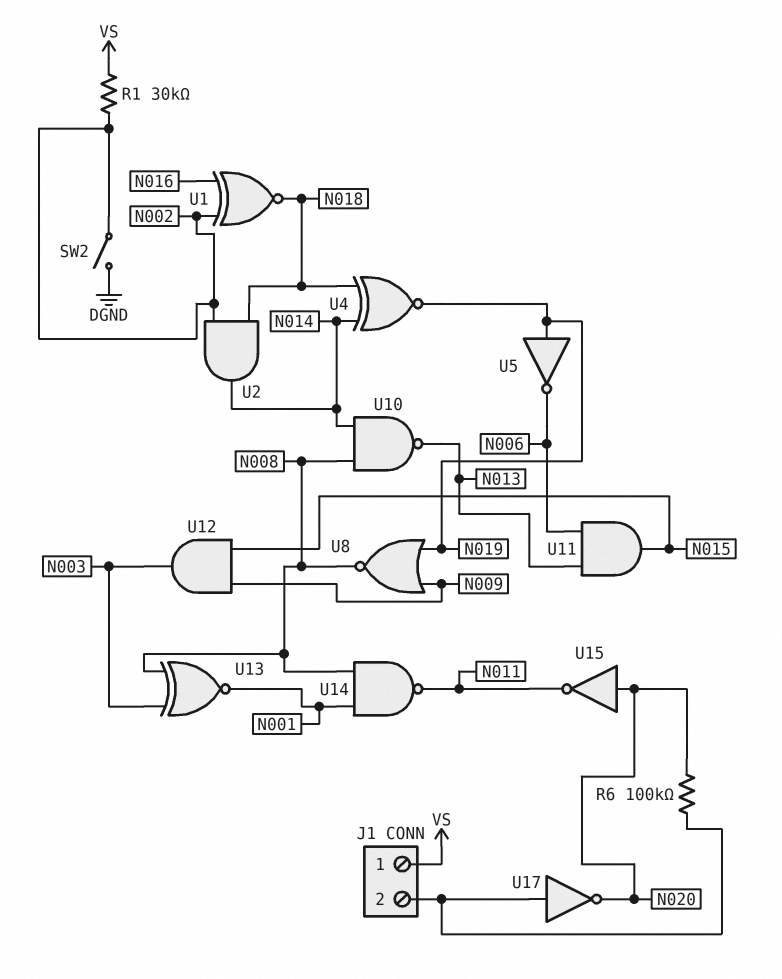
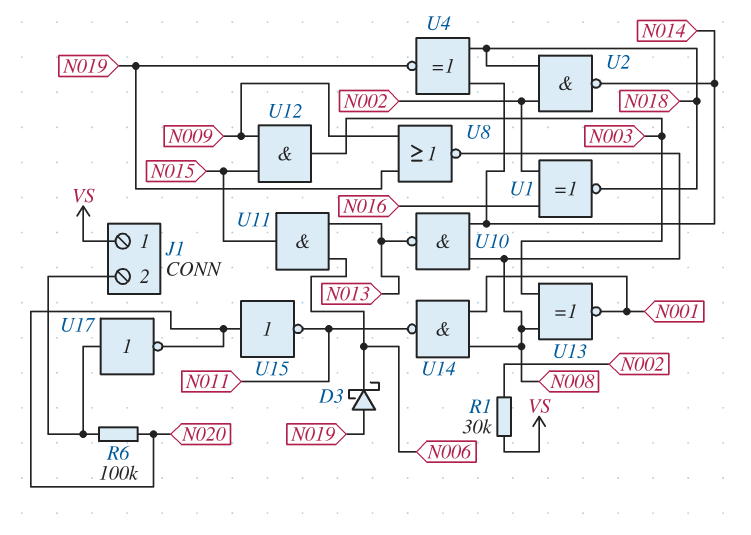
D3: none -> schottky (A N019, K N006)
SW2: switch (DGND, N002) -> none
U2: AND (in N002, in N018, out N014) -> NAND (in N002, in N018, out N014)
U5: NOT (in N019, out N006) -> none

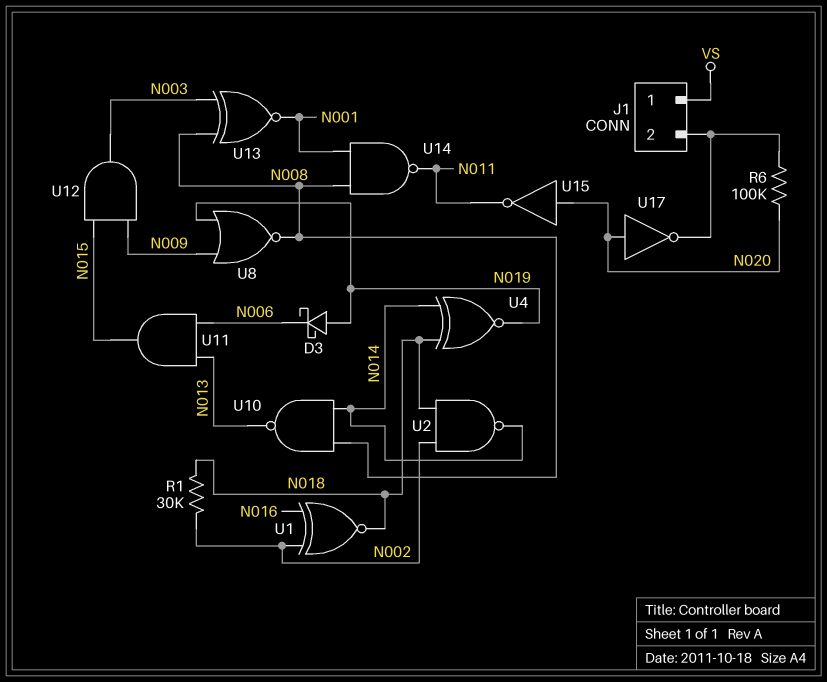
R1: 30k (N002, VS) -> 30k (N002, N018)
U17: NOT (in J1/2, out N020) -> NOT (in N020, out J1/2)

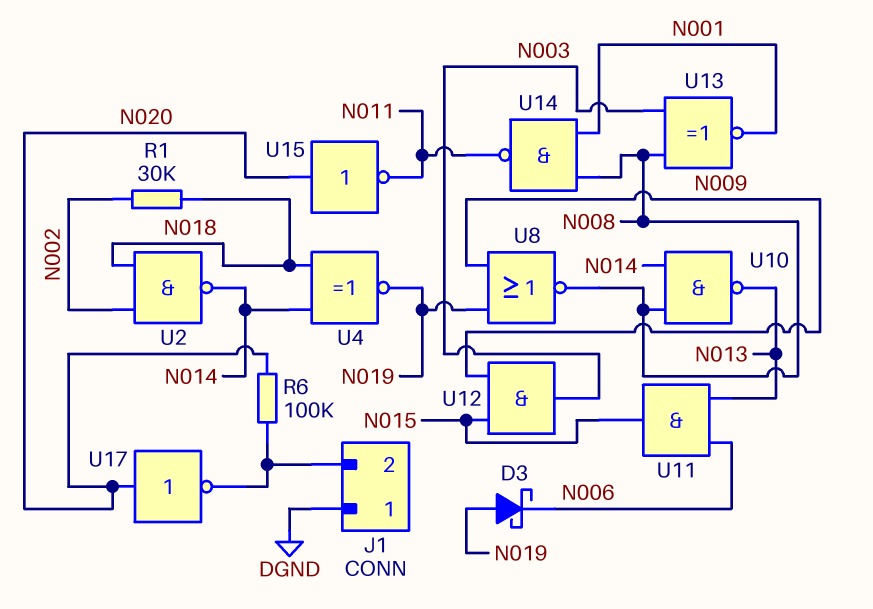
J1 pin 1: VS -> DGND
U1: XNOR (in N002, in N016, out N018) -> none

